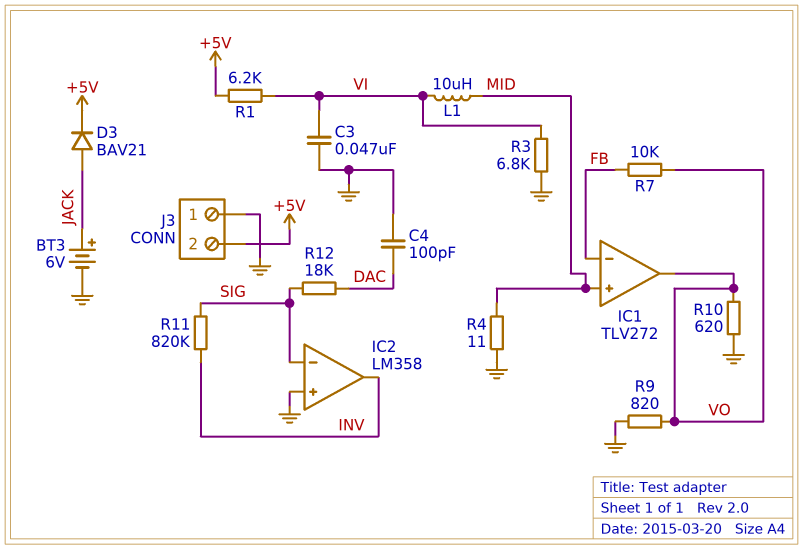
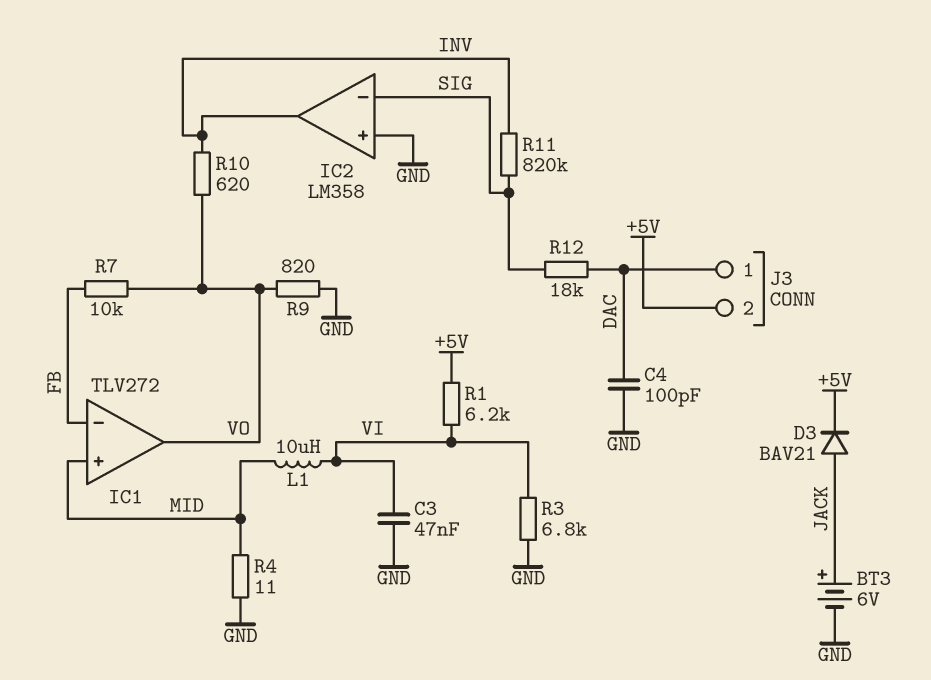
J3 pin 1: GND -> DAC
R10: 620 (GND, VO) -> 620 (INV, VO)

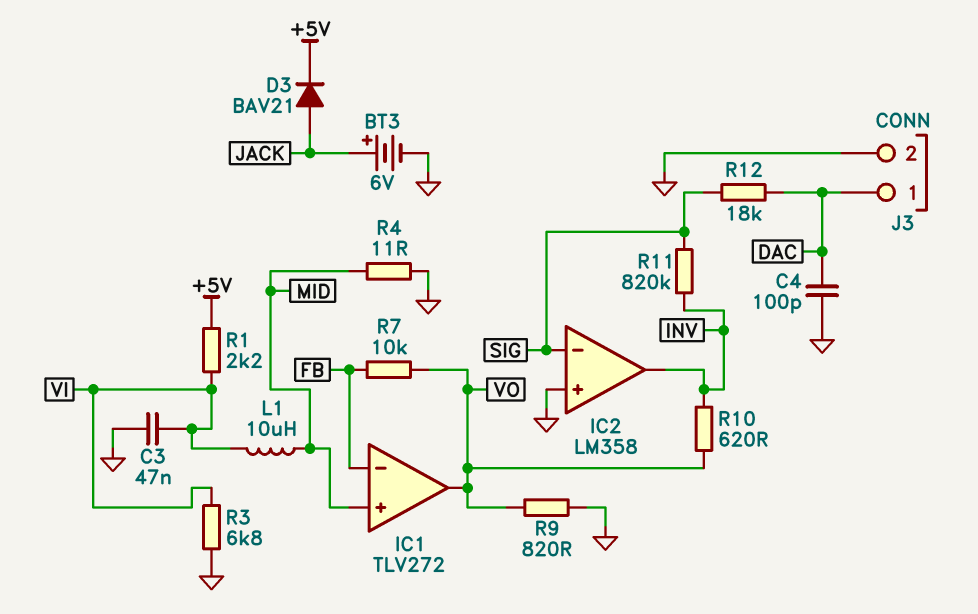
J3 pin 2: +5V -> GND
R1: 6.2k (+5V, VI) -> 2.2k (+5V, VI)

